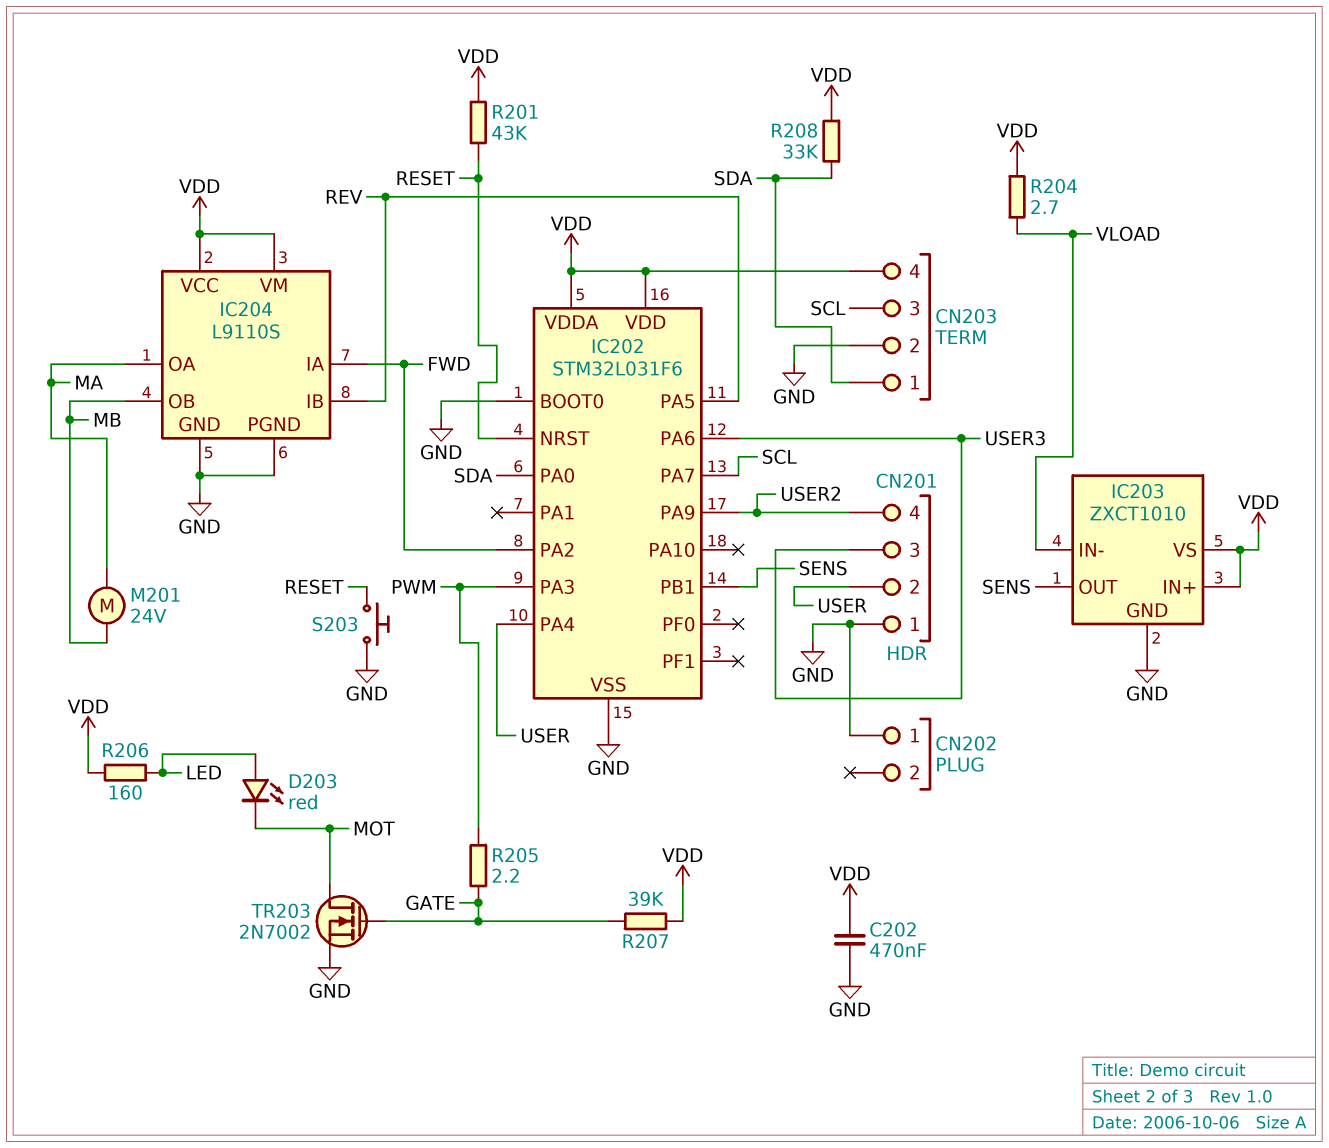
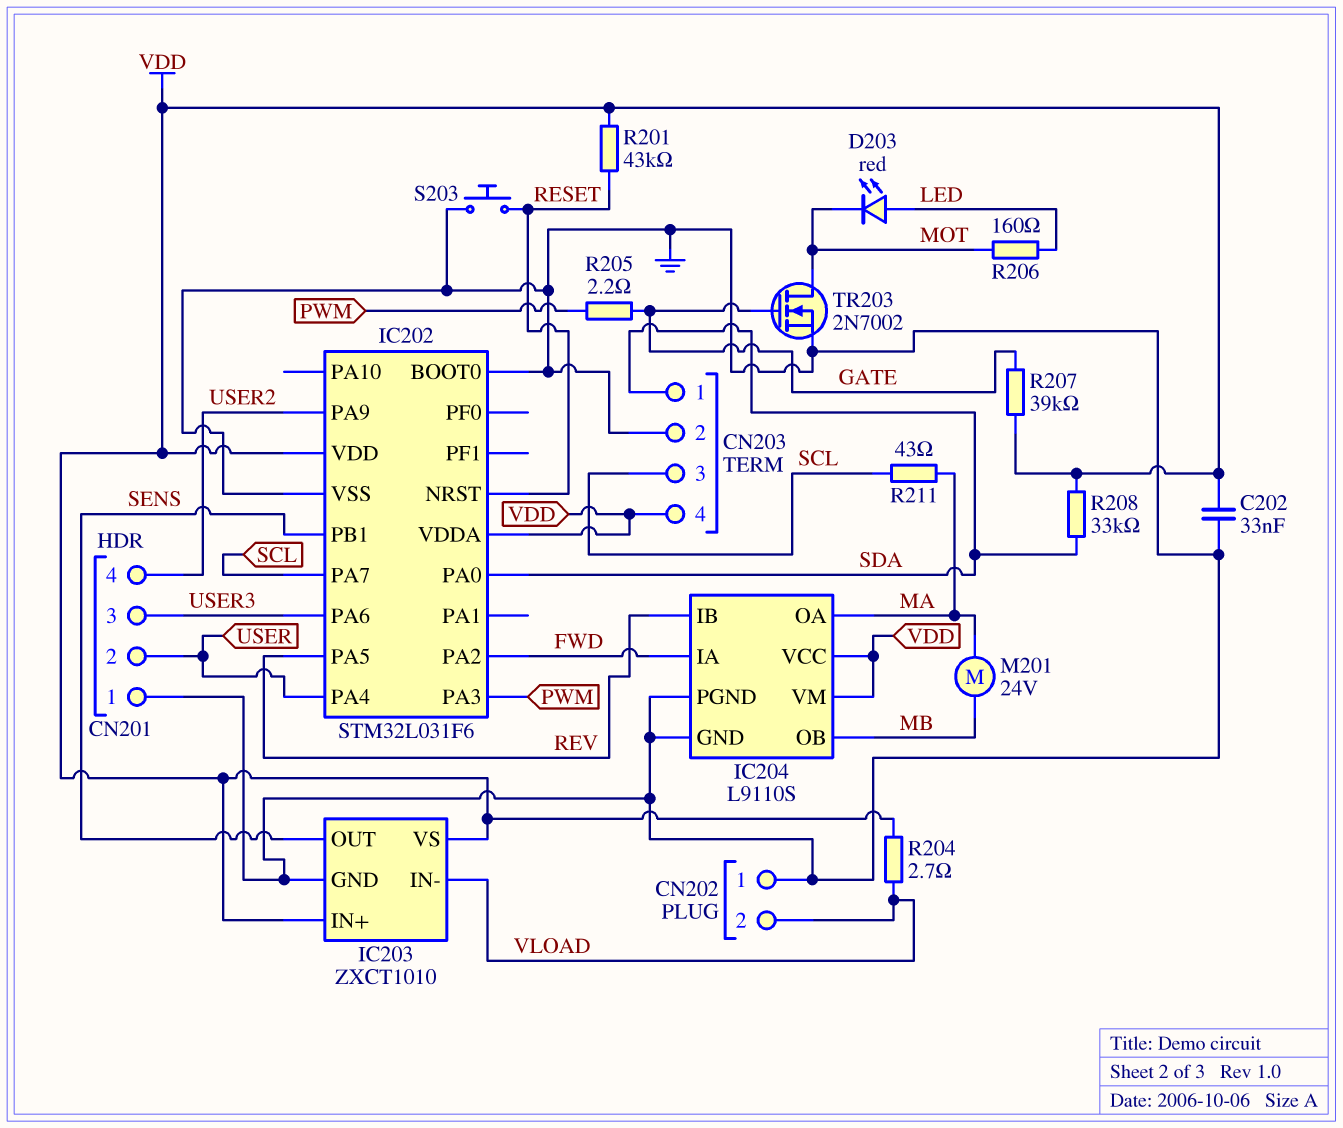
C202: 470nF (GND, VDD) -> 33nF (GND, VDD)
CN202 pin 2: none -> VLOAD
R206: 160 (LED, VDD) -> 160 (LED, MOT)
R211: none -> 43 (MA, SCL)

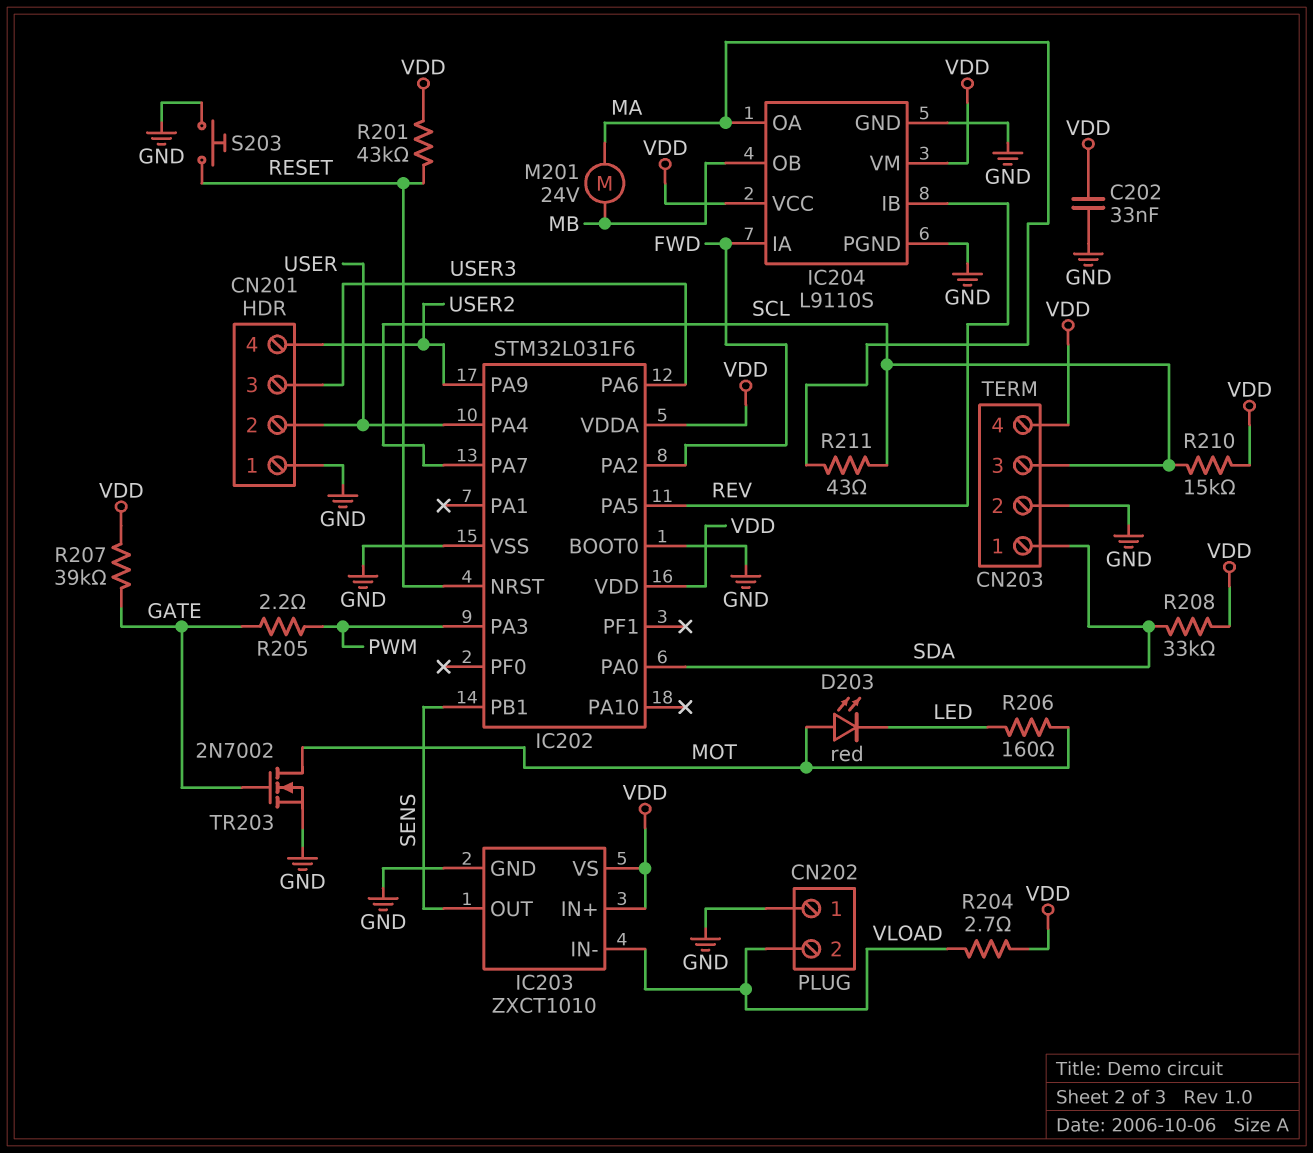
D203: LED red (A LED, K MOT) -> LED red (A MOT, K LED)
R210: none -> 15k (SCL, VDD)

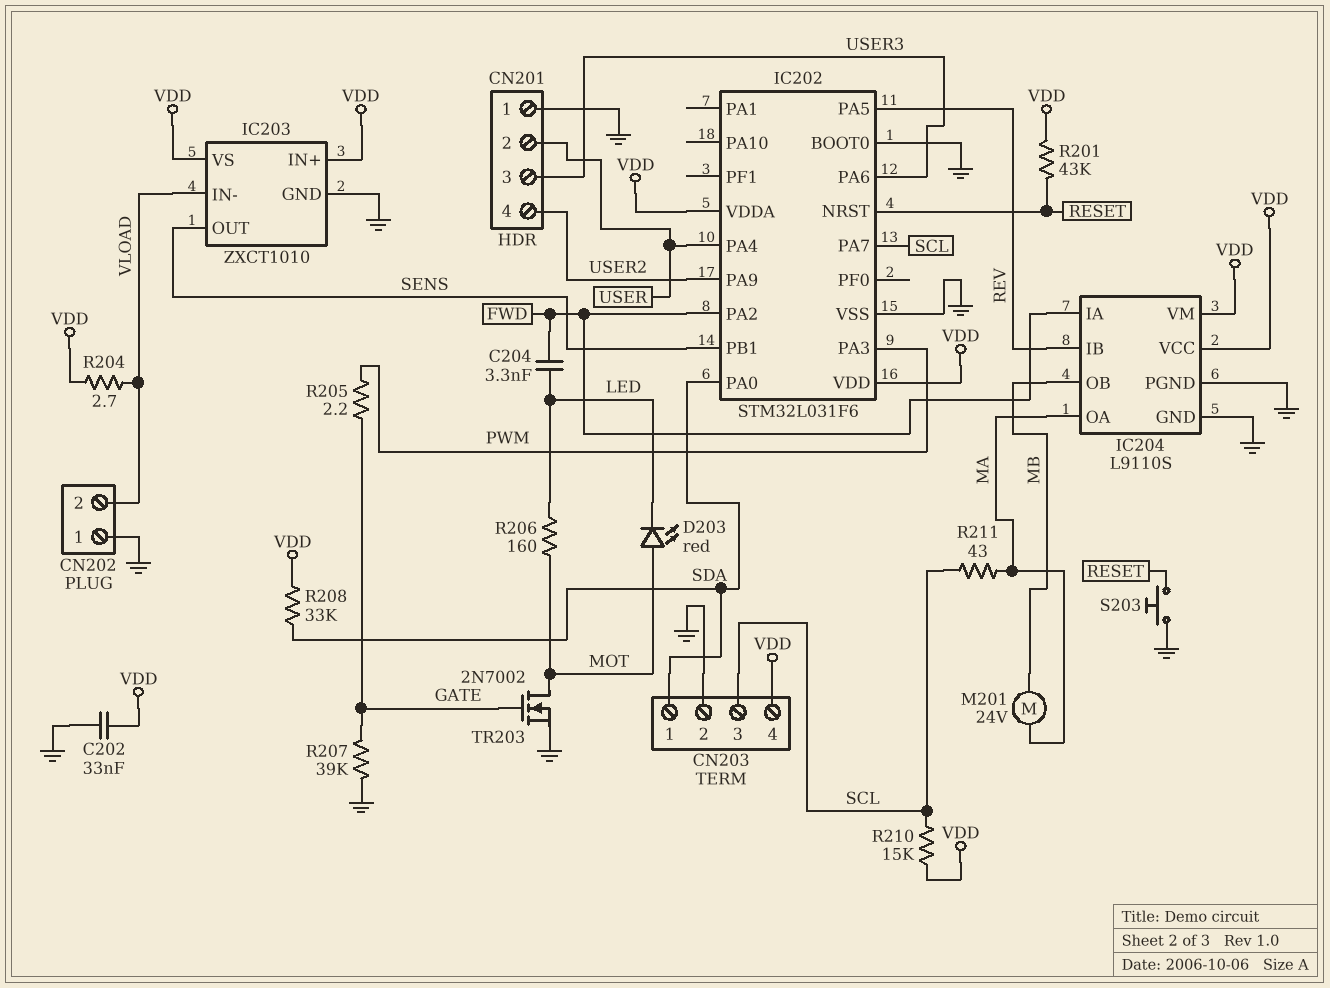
C204: none -> 3.3nF (FWD, LED)
R207: 39k (GATE, VDD) -> 39k (GATE, GND)

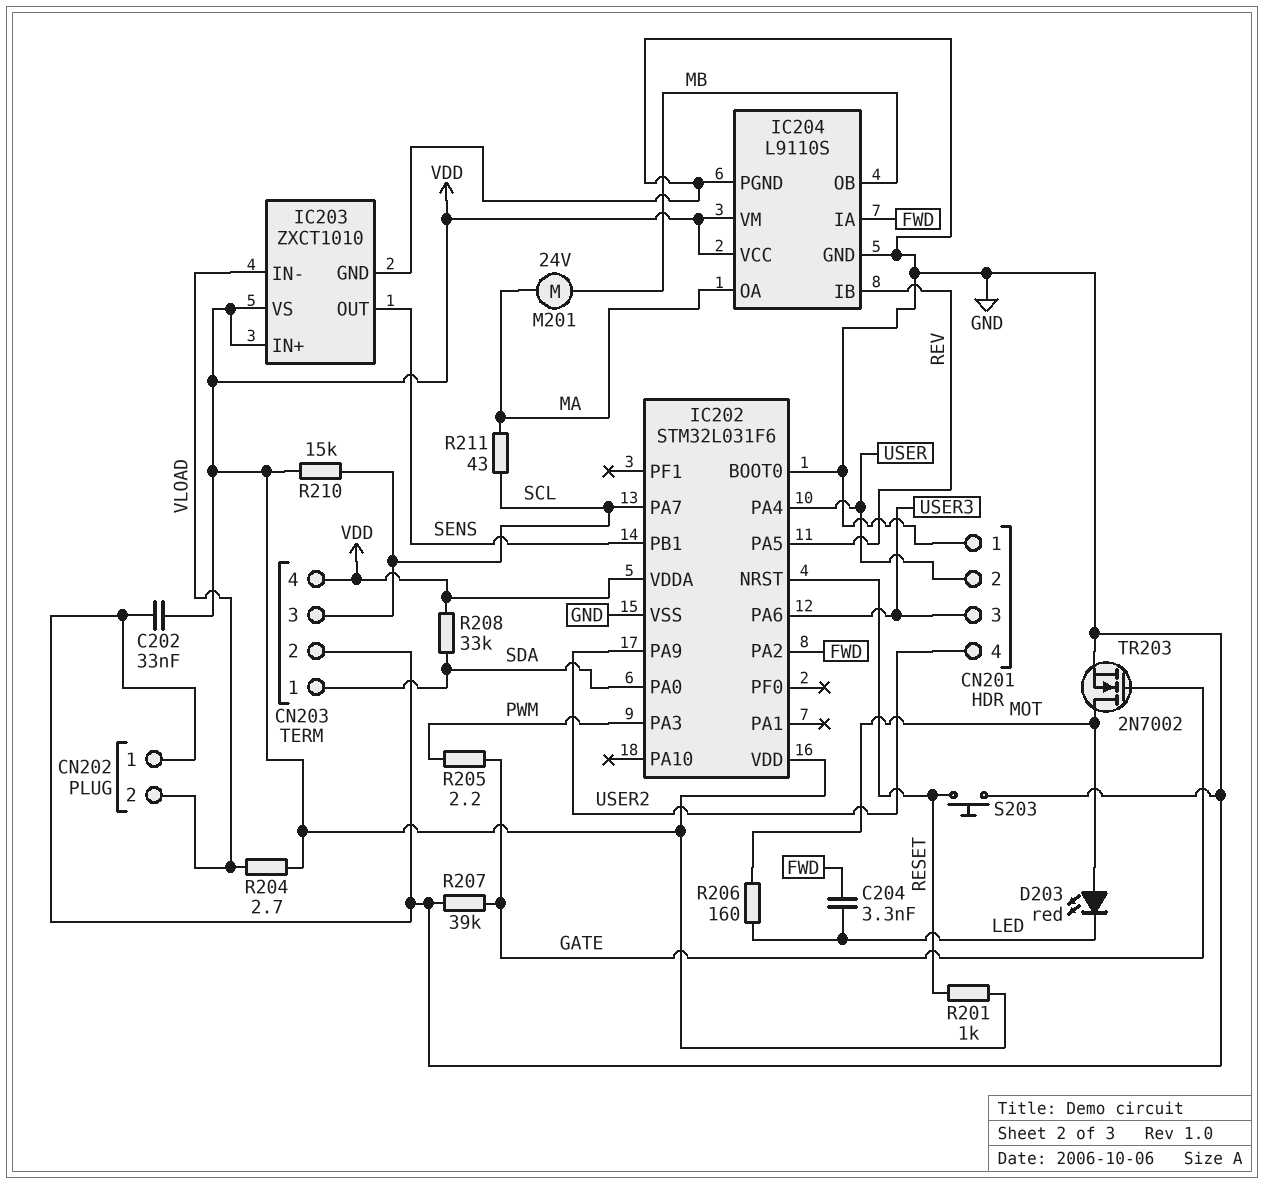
R201: 43k (RESET, VDD) -> 1k (RESET, VDD)

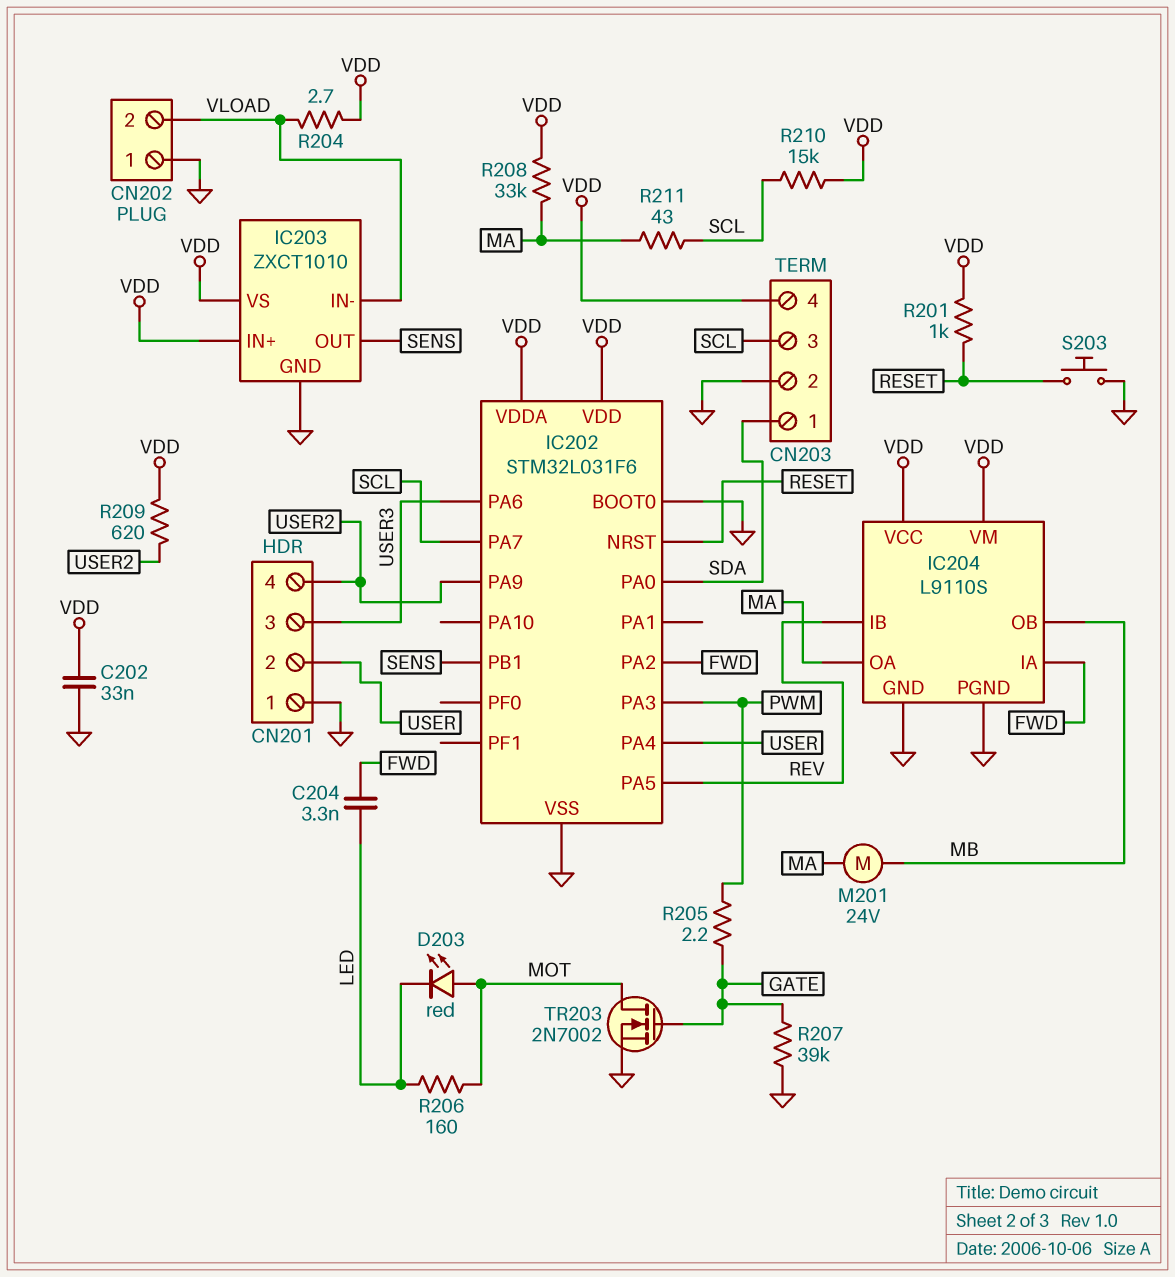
R208: 33k (SDA, VDD) -> 33k (MA, VDD)
R209: none -> 620 (USER2, VDD)

